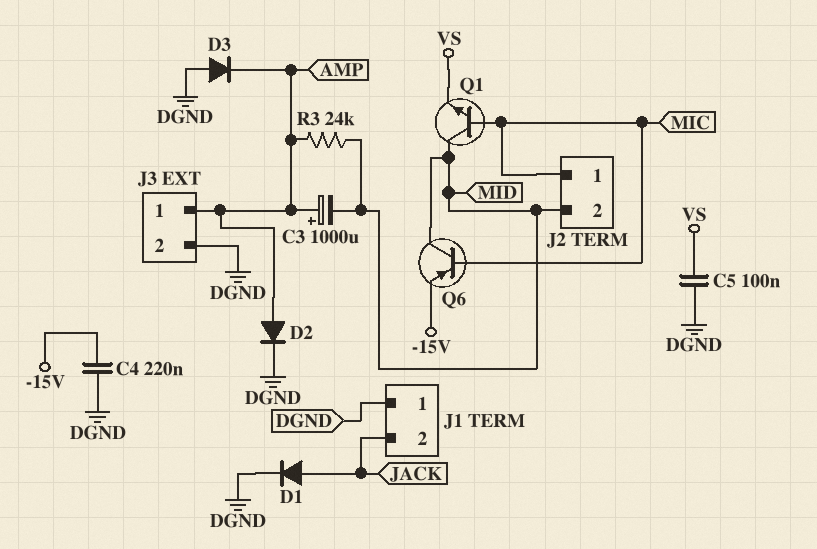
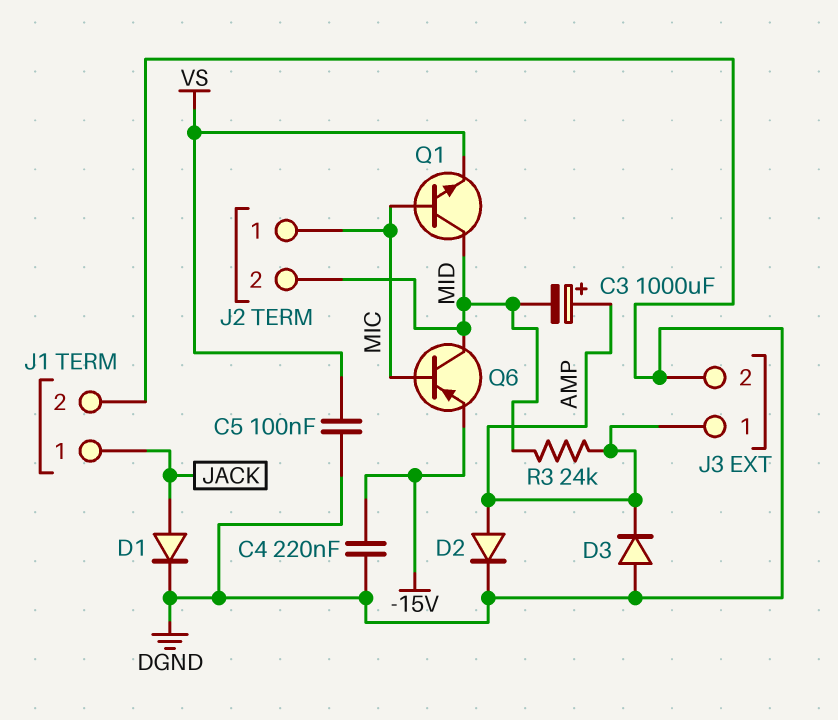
J1 pin 1: DGND -> JACK
J1 pin 2: JACK -> DGND

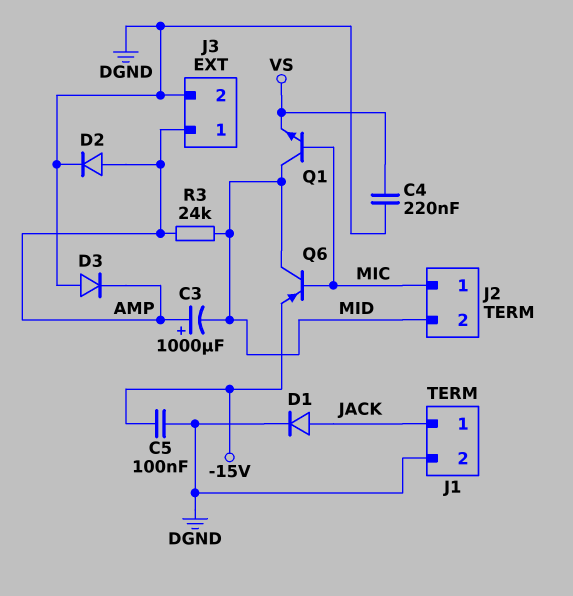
C4: 220nF (-15V, DGND) -> 220nF (DGND, VS)
C5: 100nF (DGND, VS) -> 100nF (-15V, DGND)

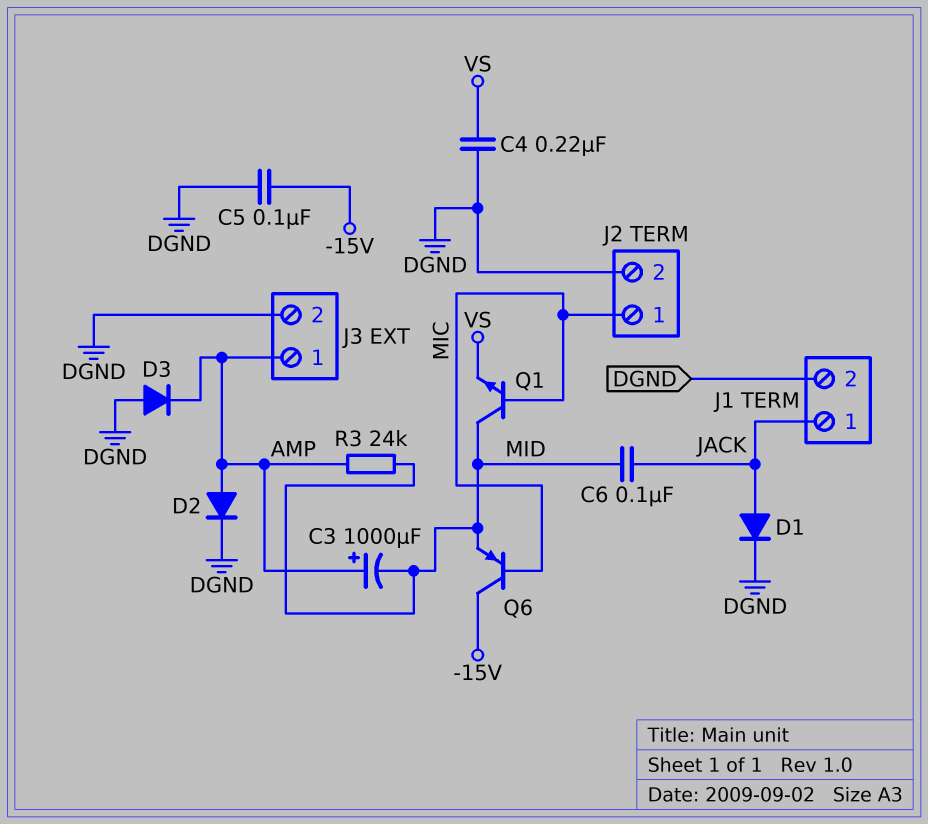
C6: none -> 100nF (JACK, MID)
J2 pin 2: MID -> DGND
Q6: PNP (B MIC, C MID, E -15V) -> PNP (B MIC, C -15V, E MID)

